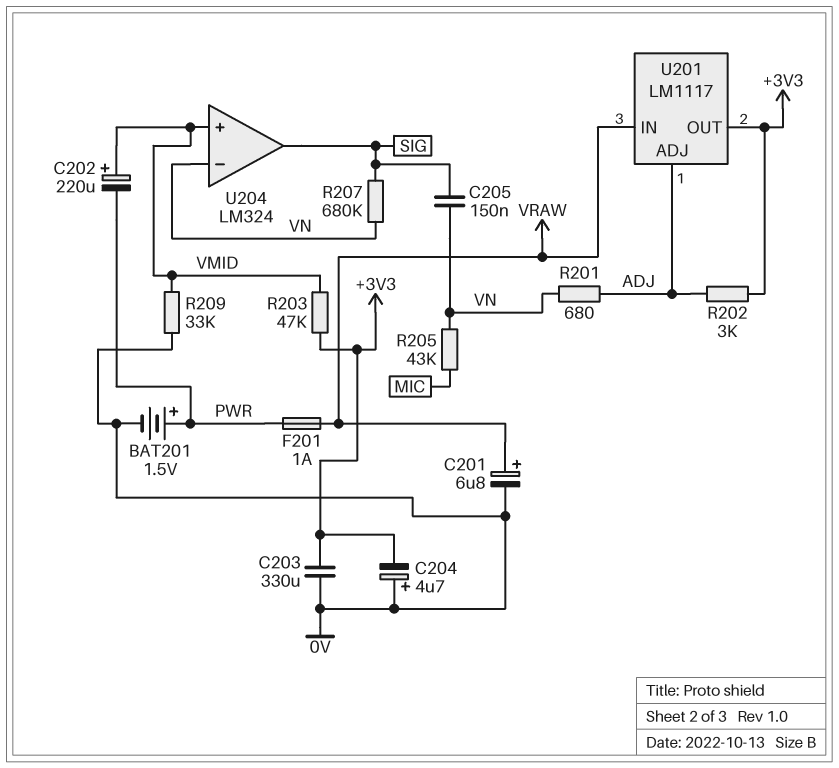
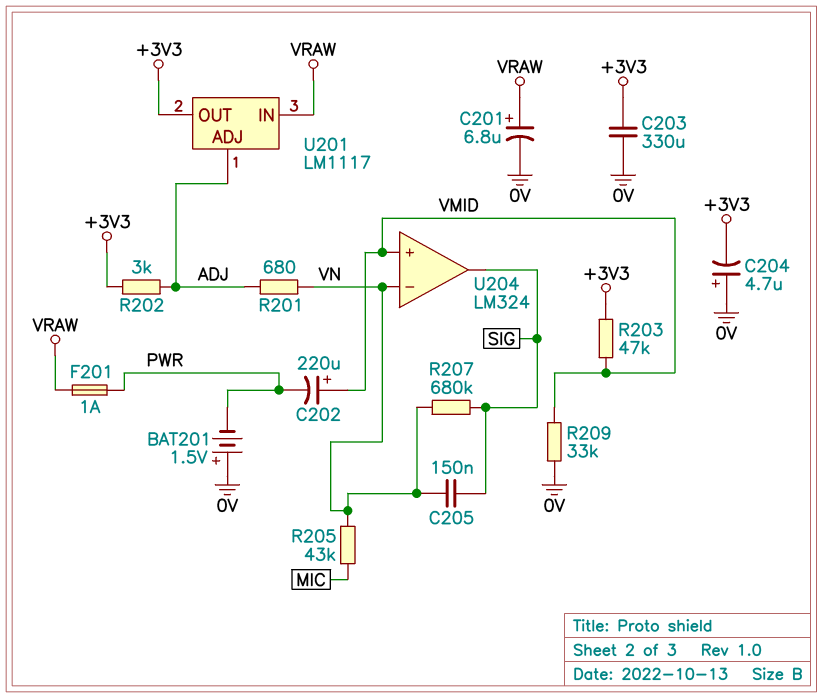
BAT201: 1.5V (plus PWR, minus 0V) -> 1.5V (plus 0V, minus PWR)

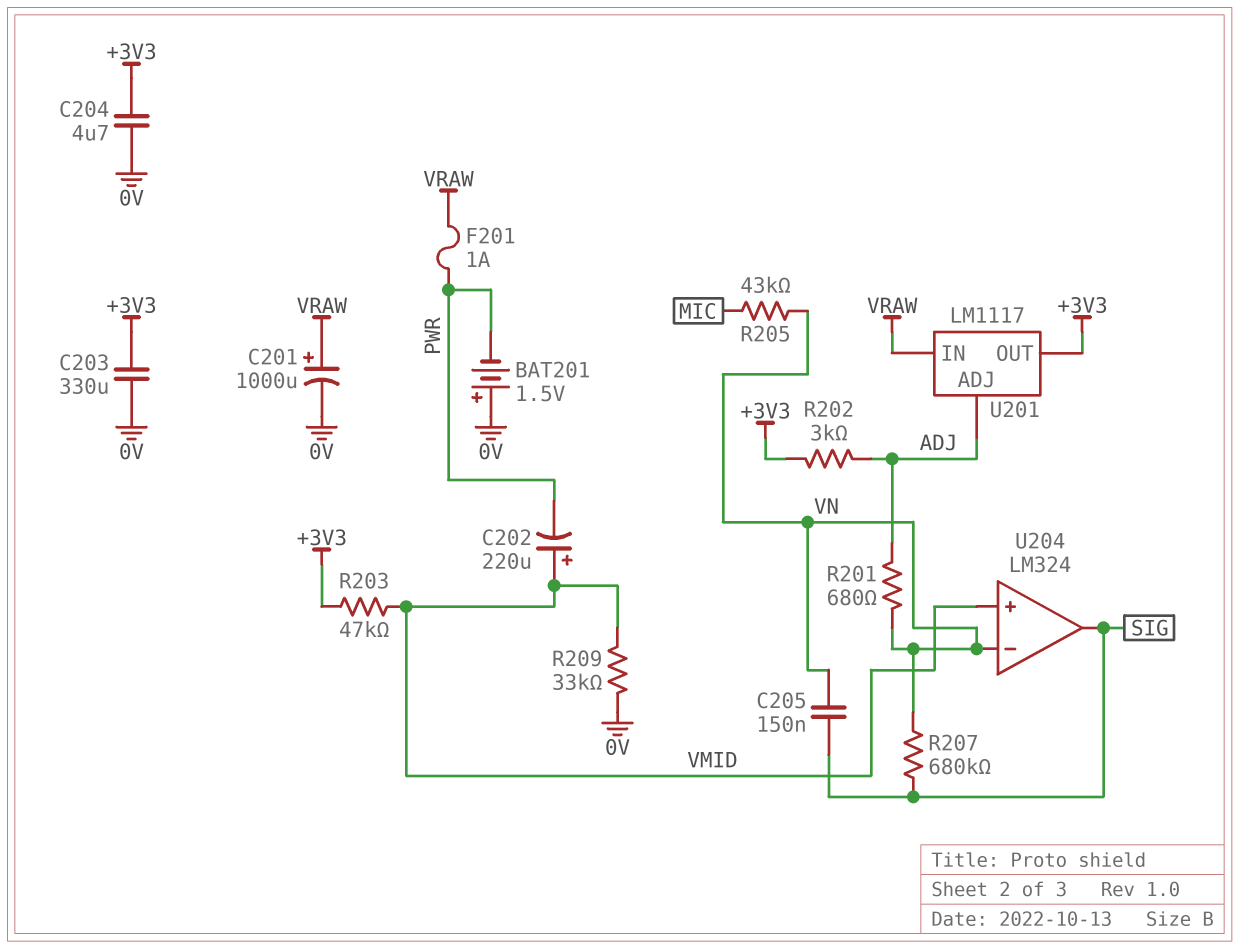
C201: 6.8uF (plus VRAW, minus 0V) -> 1000uF (plus VRAW, minus 0V)
C204: 4.7uF (plus 0V, minus +3V3) -> 4.7uF (+3V3, 0V)

